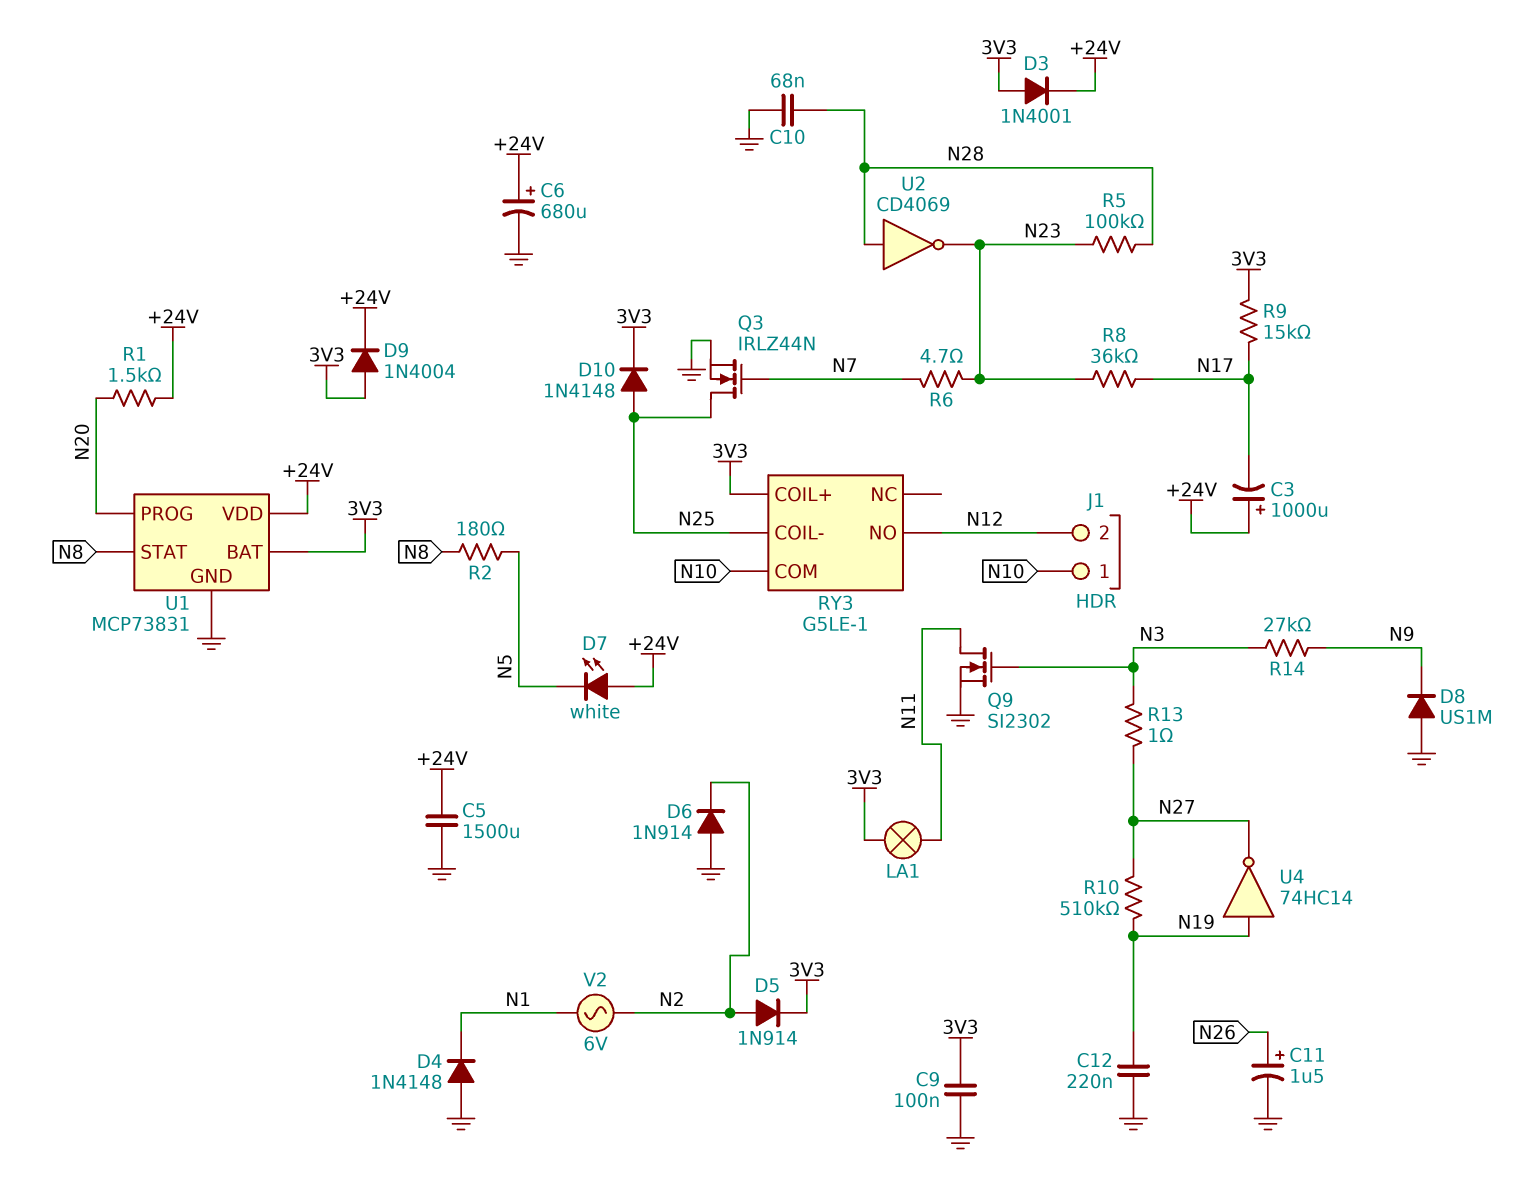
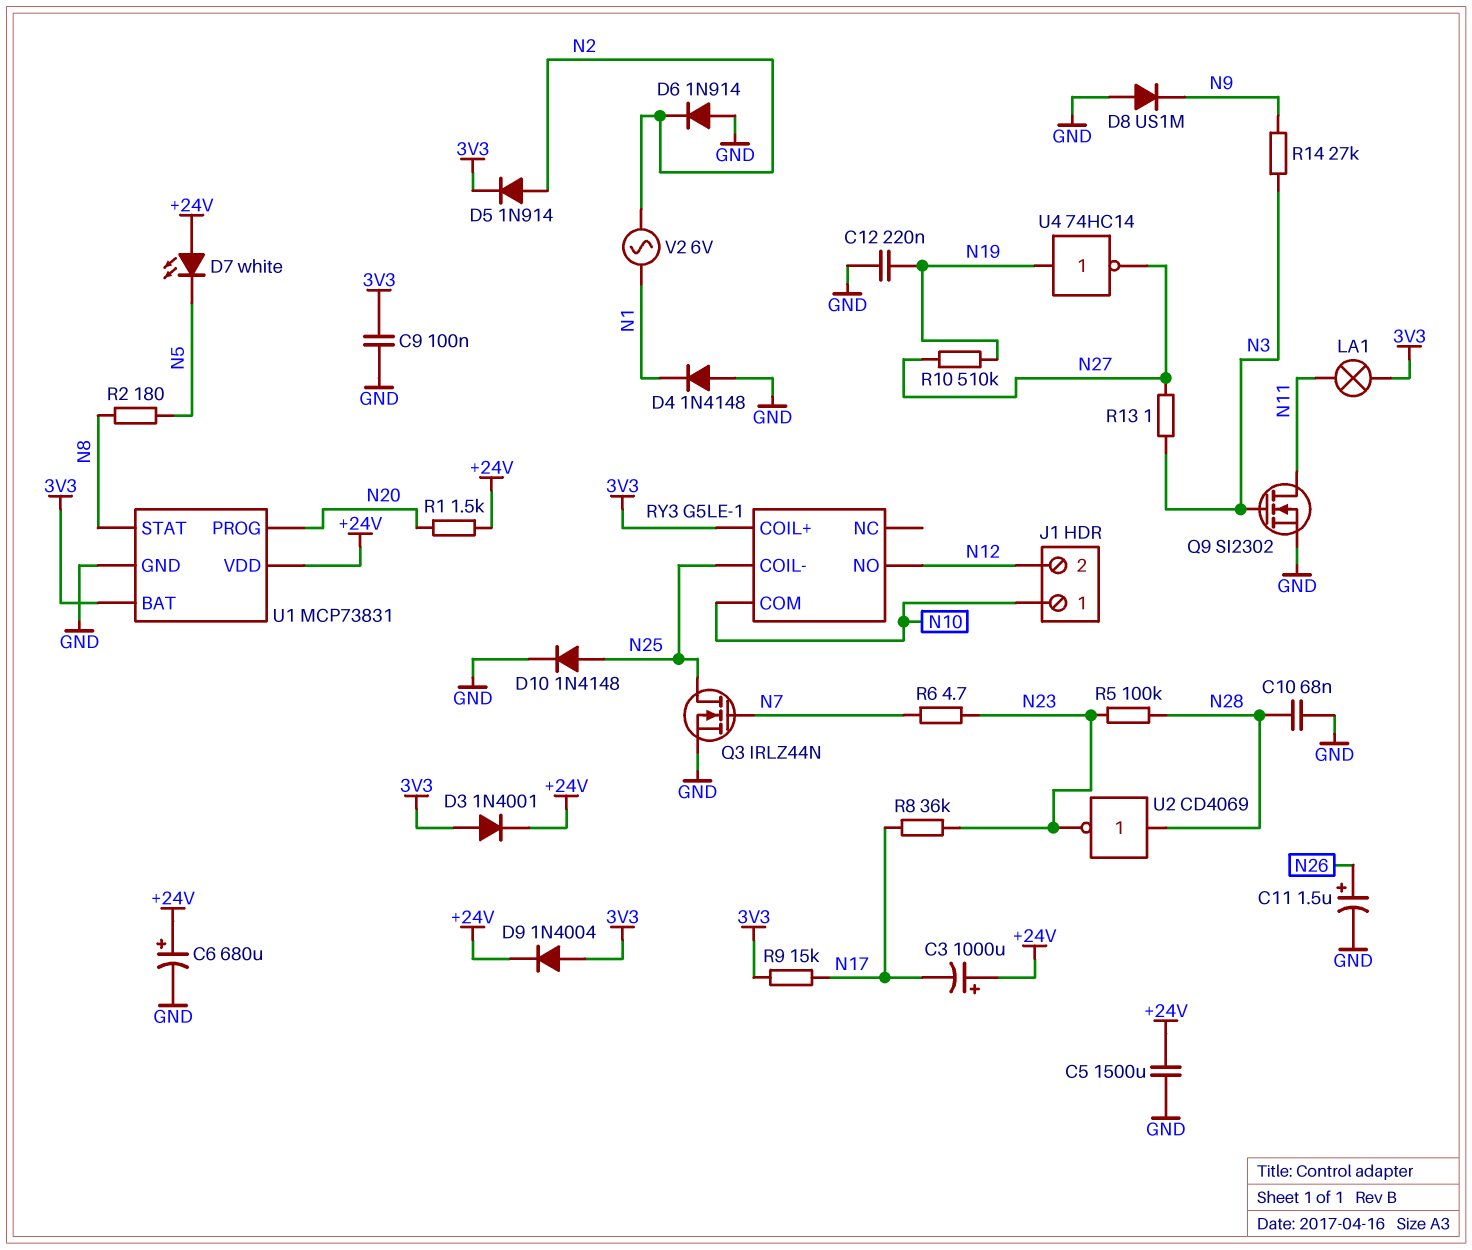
D10: diode 1N4148 (A N25, K 3V3) -> diode 1N4148 (A N25, K GND)

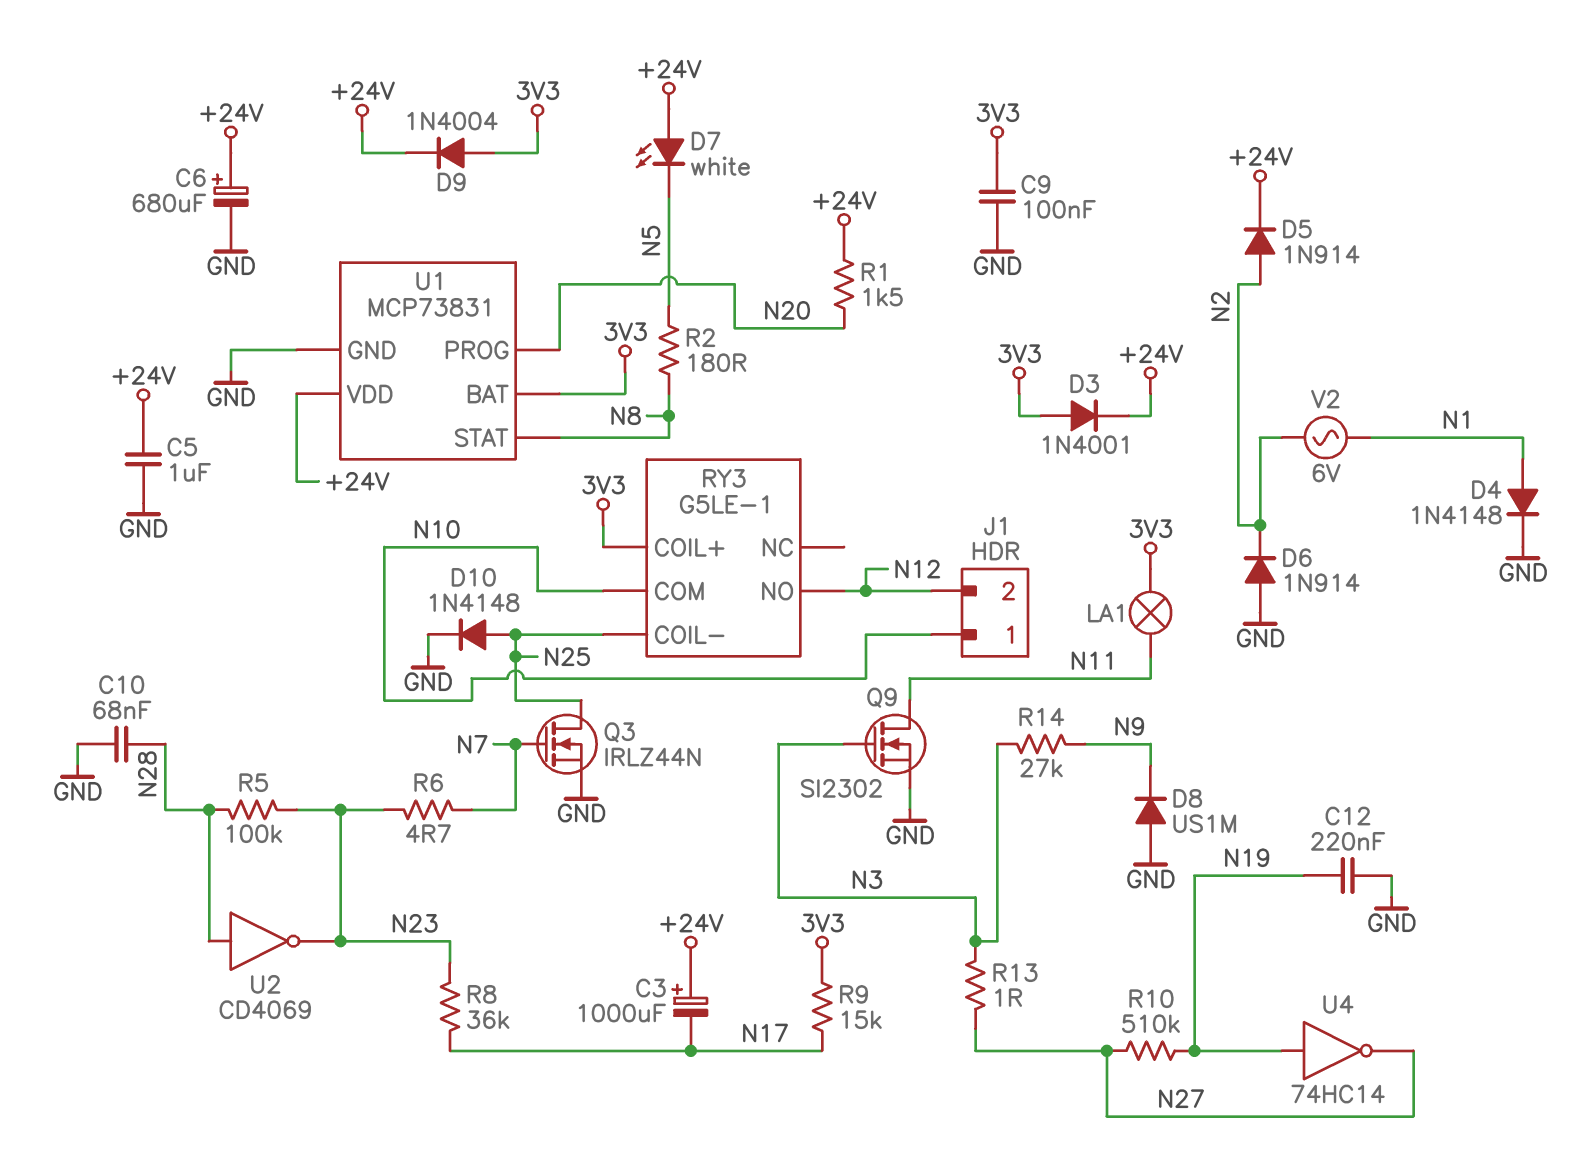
C5: 1500uF (+24V, GND) -> 1uF (+24V, GND)
C11: 1.5uF (plus N26, minus GND) -> none
D4: diode 1N4148 (A GND, K N1) -> diode 1N4148 (A N1, K GND)
D5: diode 1N914 (A N2, K 3V3) -> diode 1N914 (A N2, K +24V)

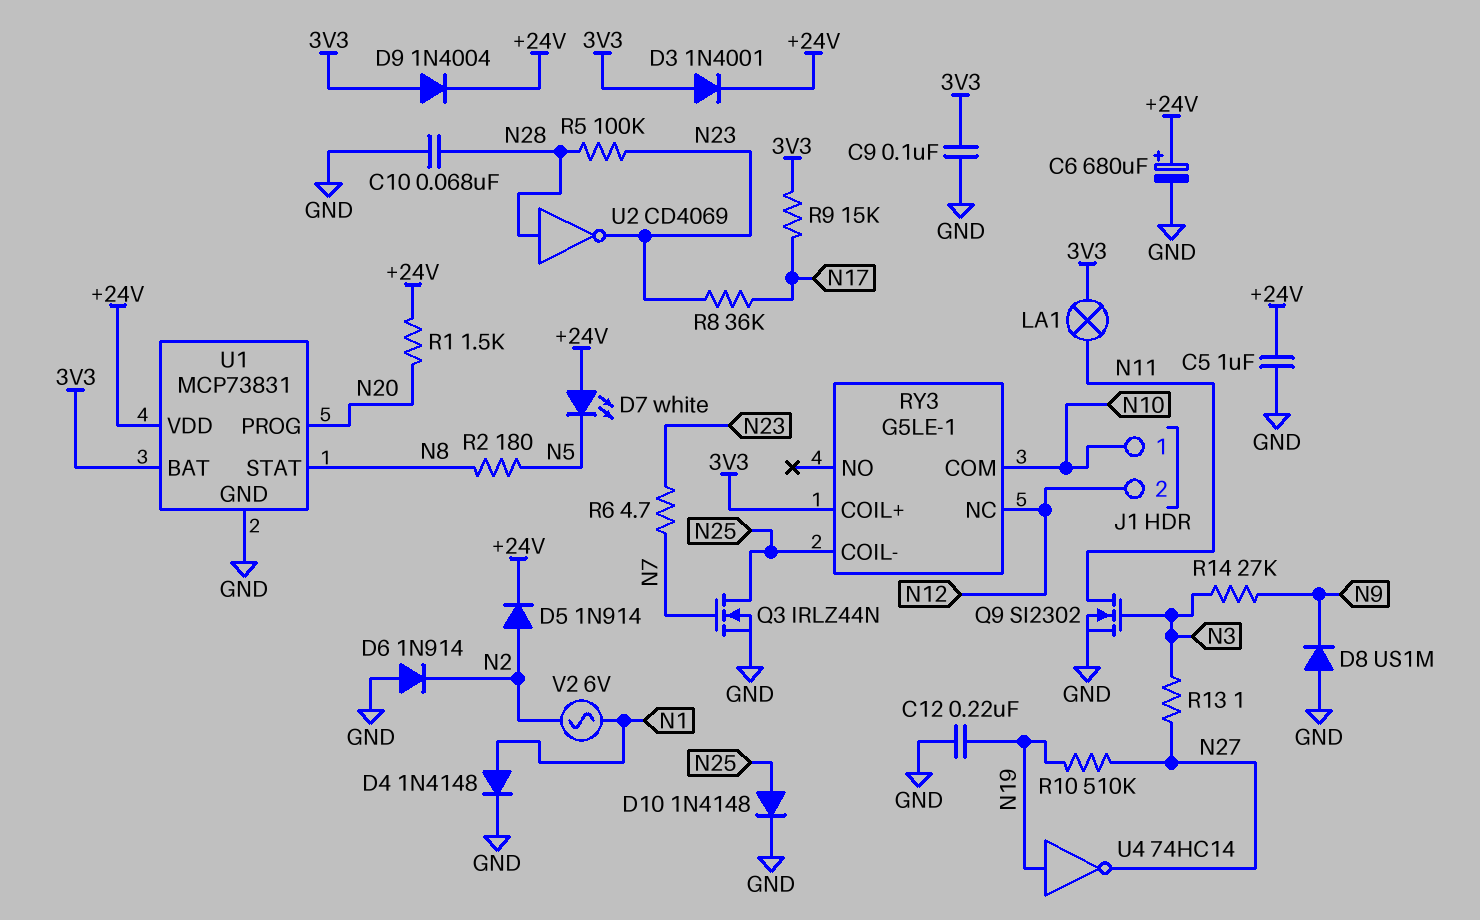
C3: 1000uF (plus +24V, minus N17) -> none
RY3 pin NC: none -> N12
RY3 pin NO: N12 -> none

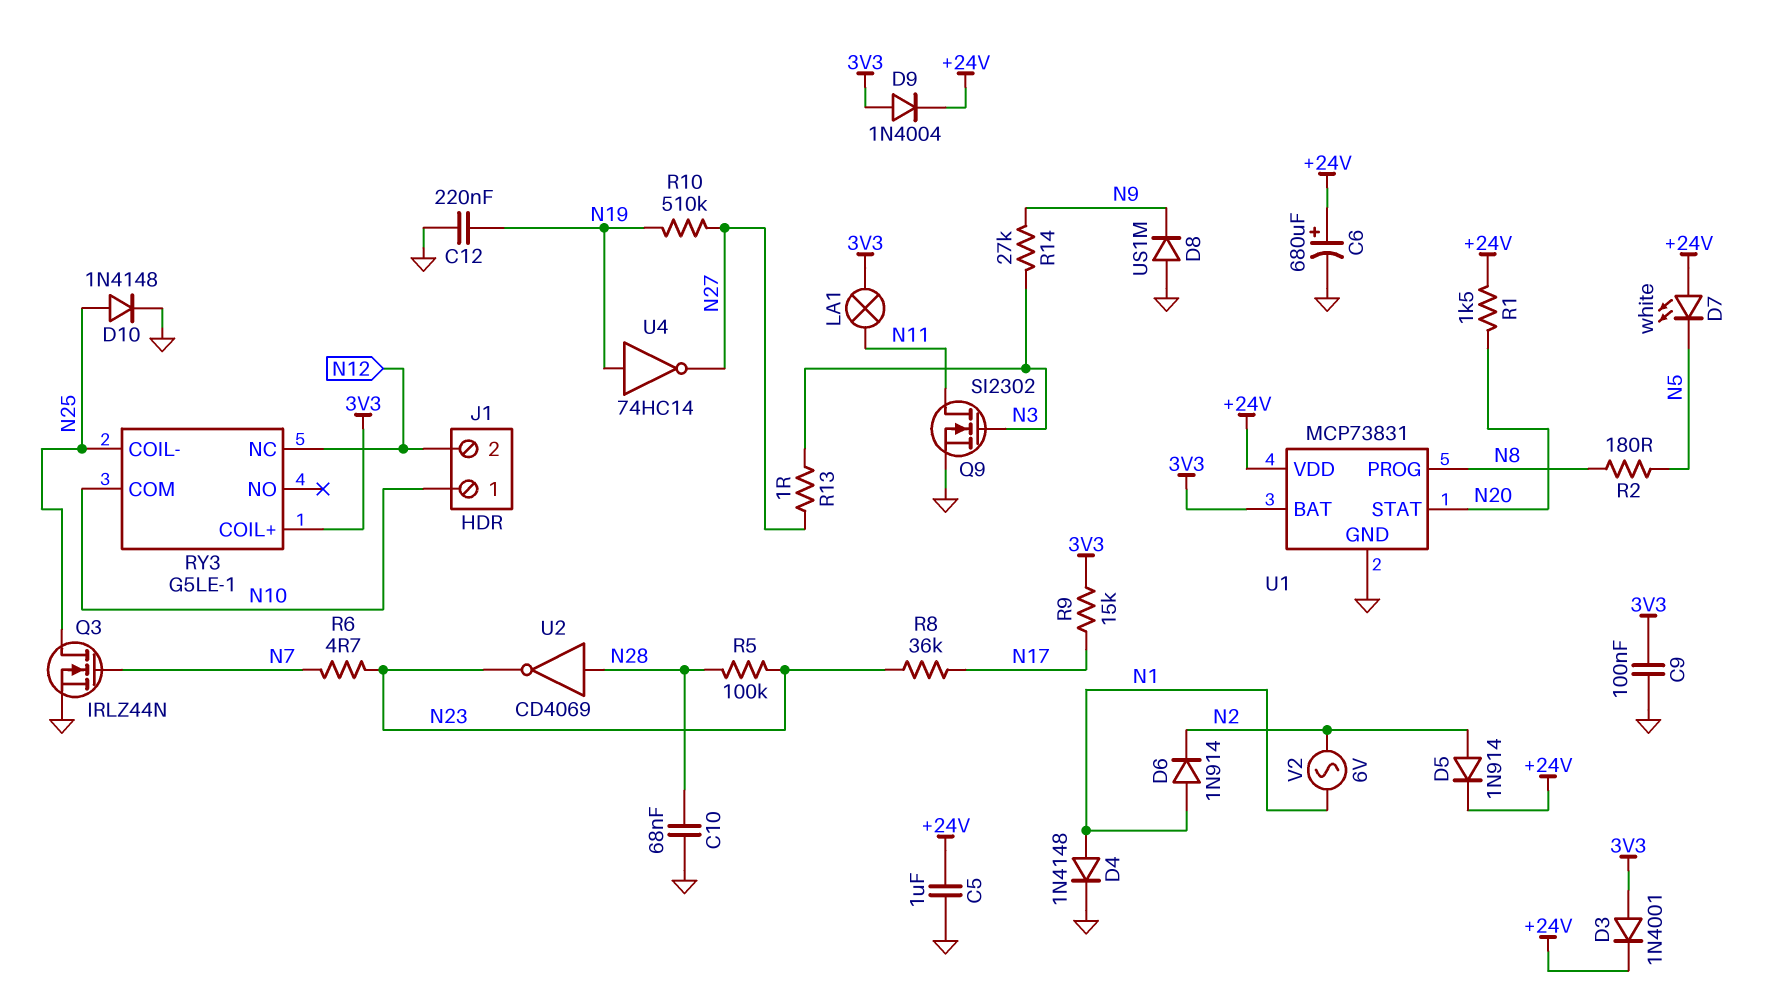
D6: diode 1N914 (A GND, K N2) -> diode 1N914 (A N1, K N2)
U1 pin PROG: N20 -> N8
U1 pin STAT: N8 -> N20

